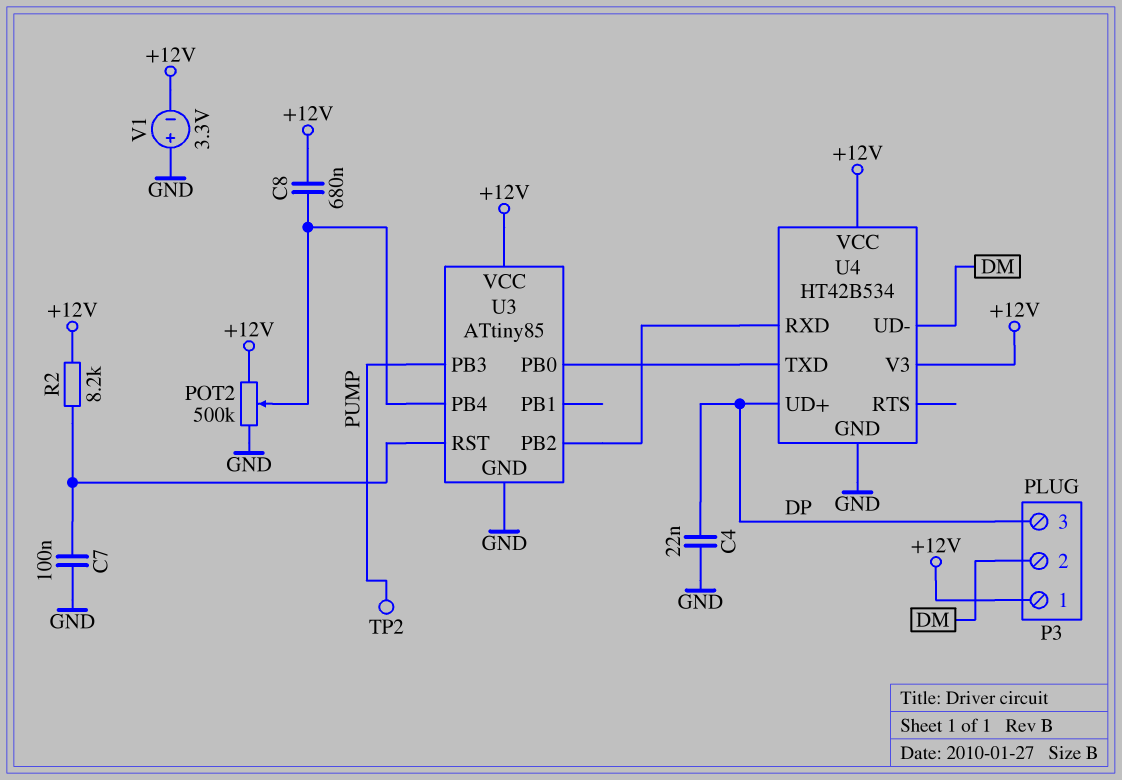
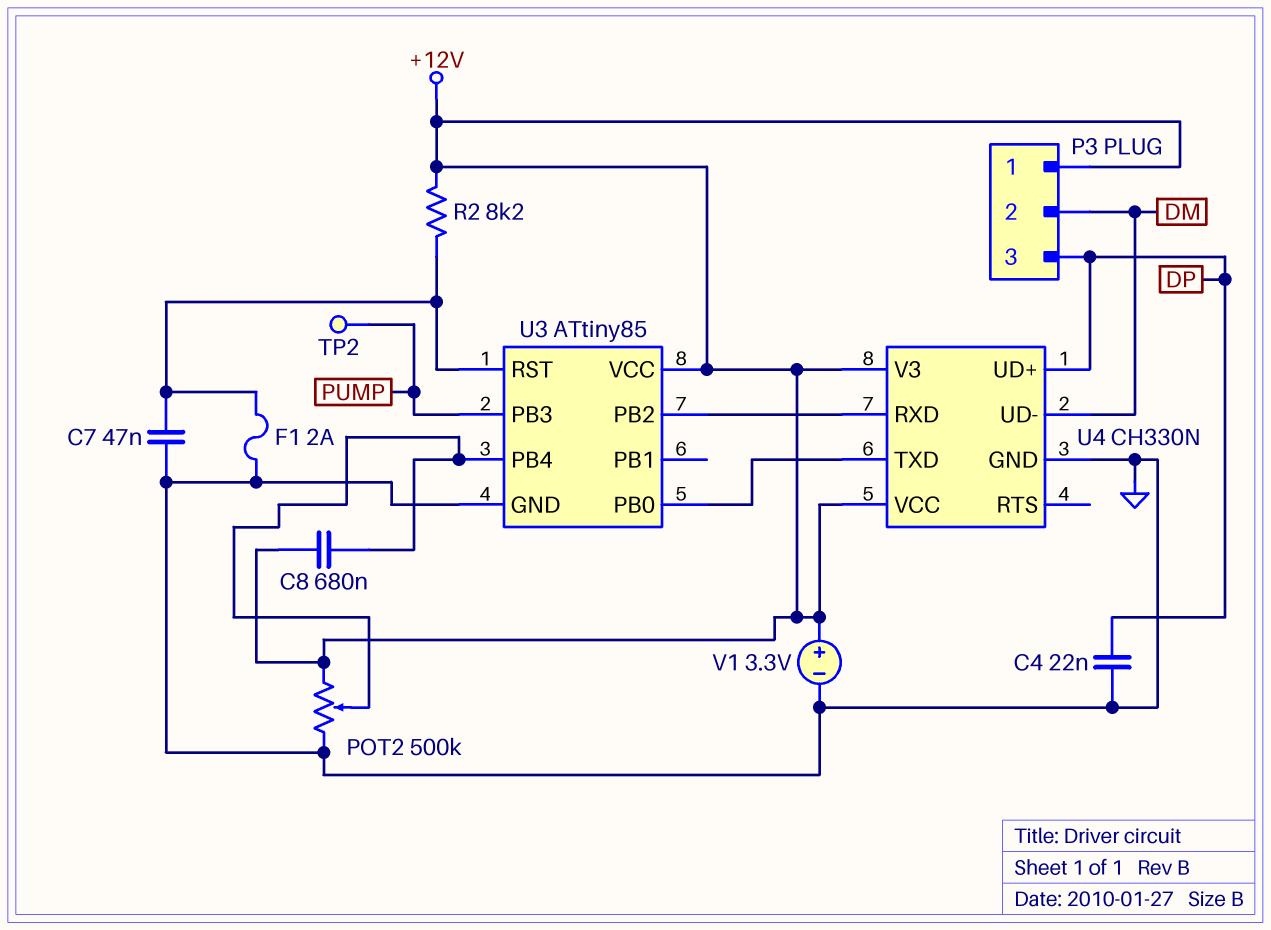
C7: 100nF (GND, U3/RST) -> 47nF (GND, U3/RST)
F1: none -> 2A (GND, U3/RST)
U4: HT42B534 -> CH330N
V1: 3.3V (plus GND, minus +12V) -> 3.3V (plus +12V, minus GND)

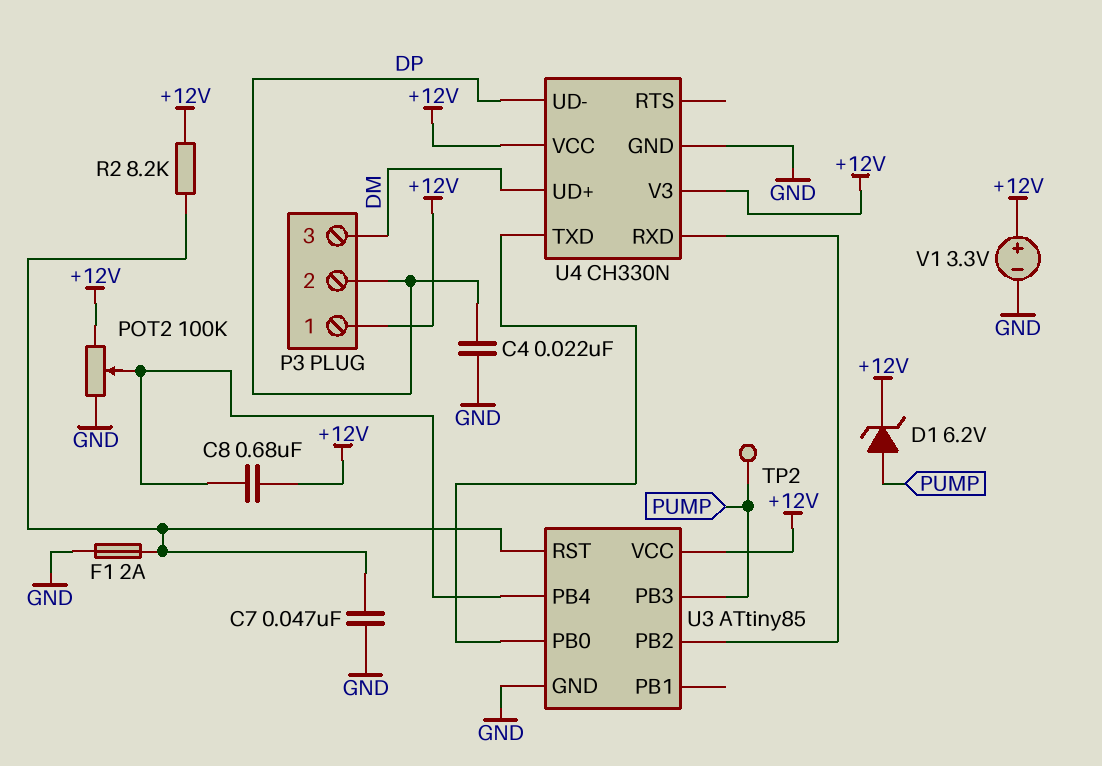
D1: none -> zener 6.2V (A PUMP, K +12V)
P3 pin 2: DM -> DP
P3 pin 3: DP -> DM
POT2: 500k (+12V, GND, wiper U3/PB4) -> 100k (+12V, GND, wiper U3/PB4)
U4 pin UD+: DP -> DM
U4 pin UD-: DM -> DP

